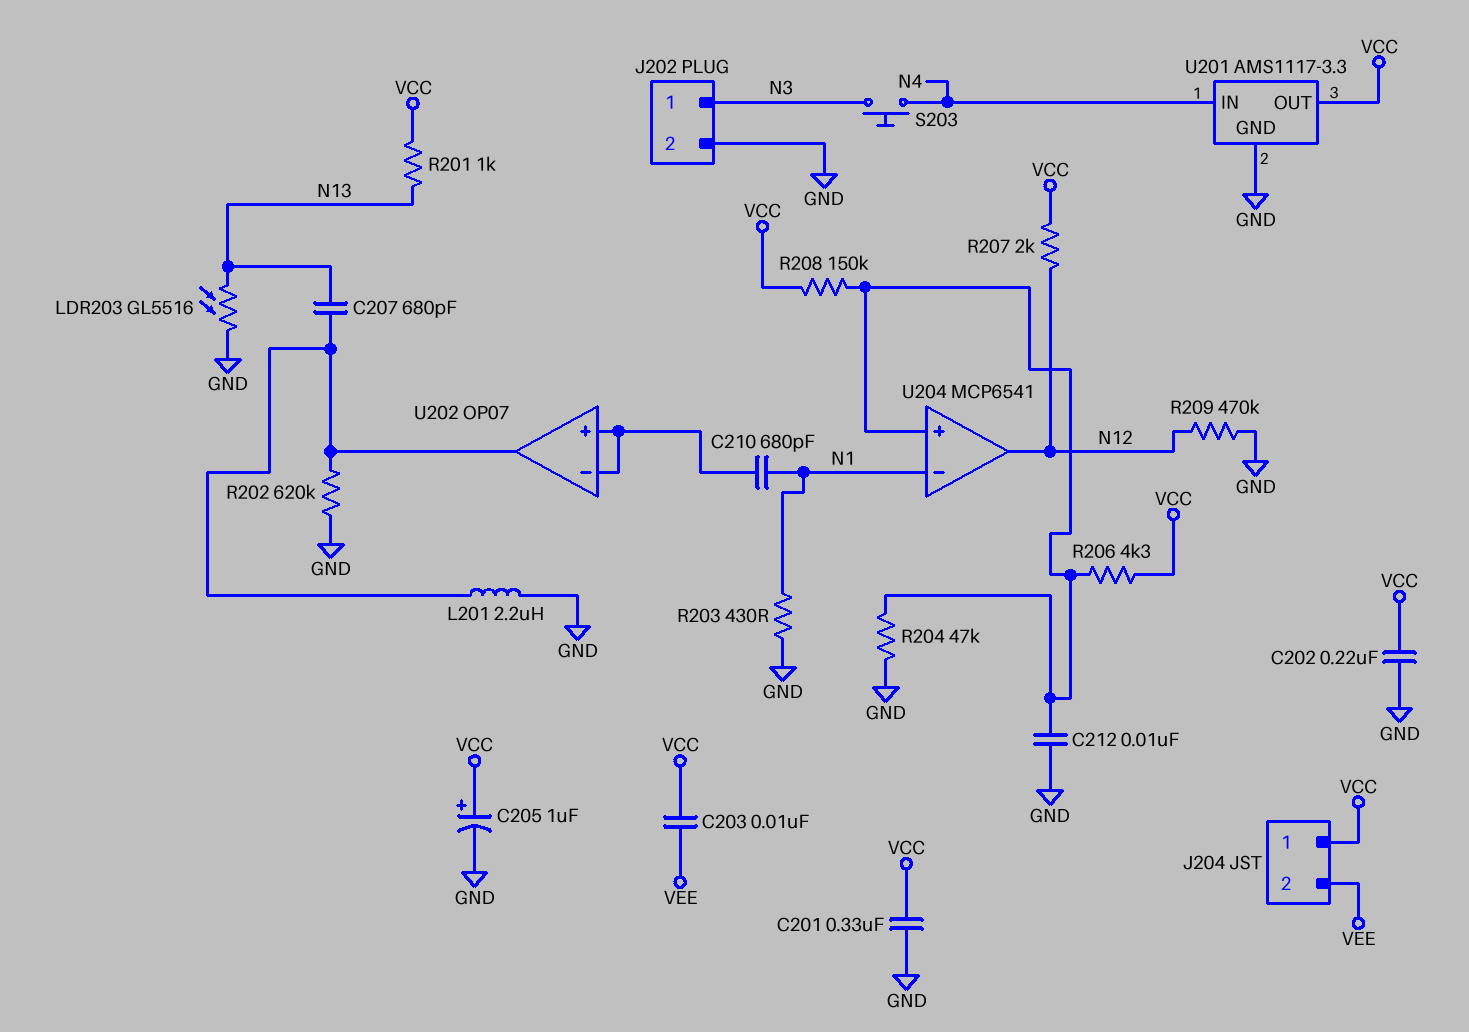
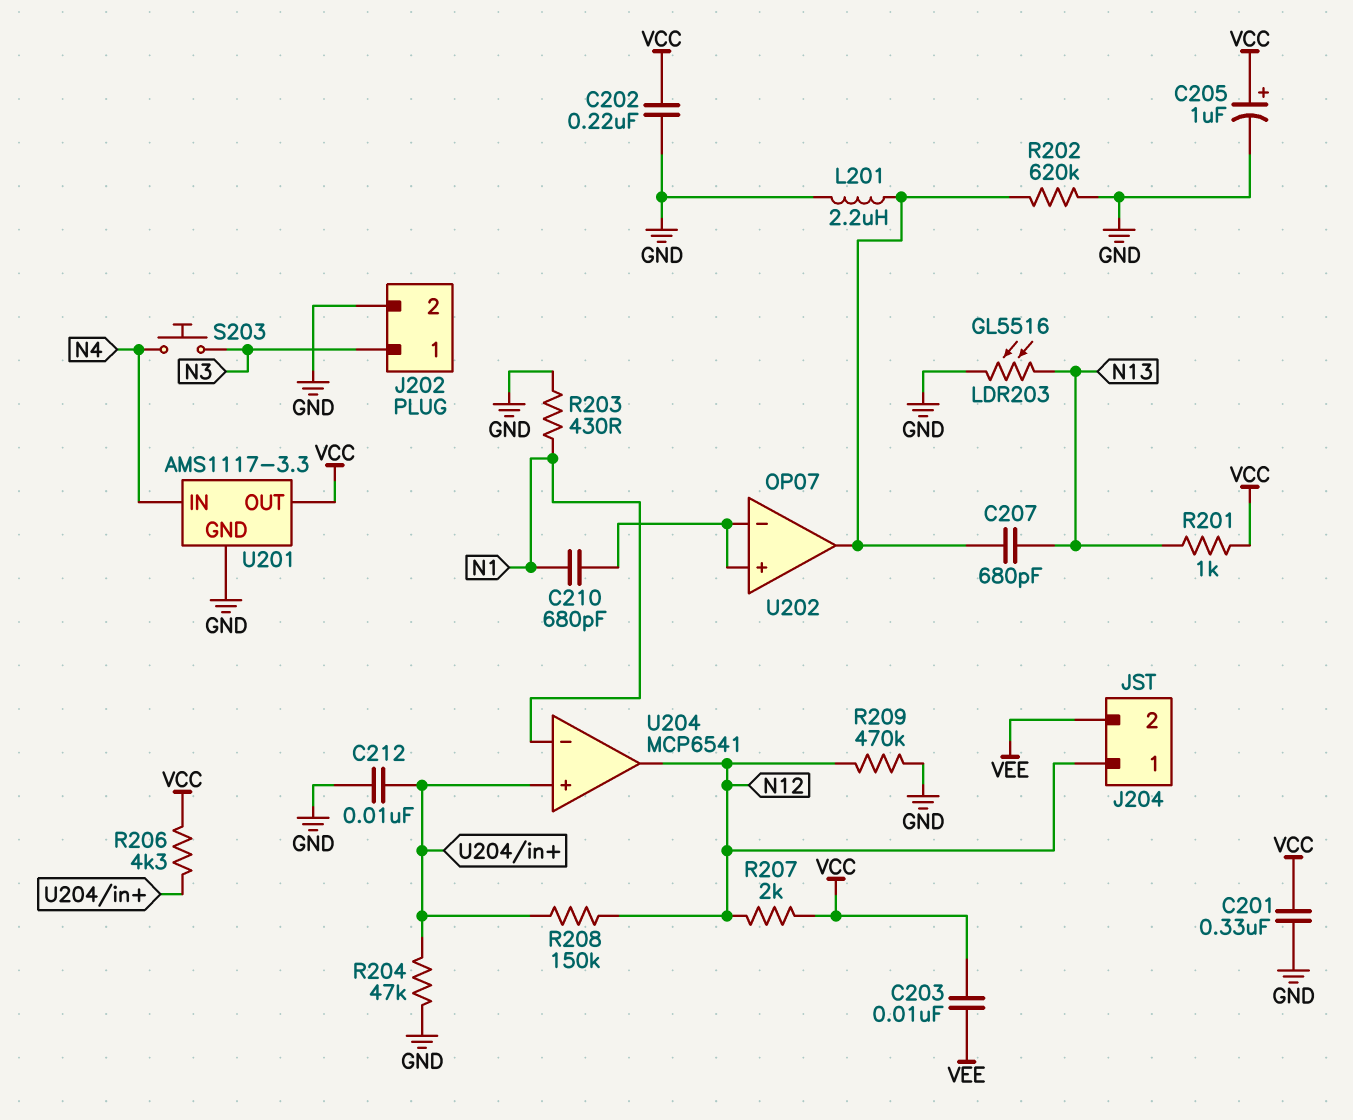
J204 pin 1: VCC -> N12
R208: 150k (U204/in+, VCC) -> 150k (N12, U204/in+)

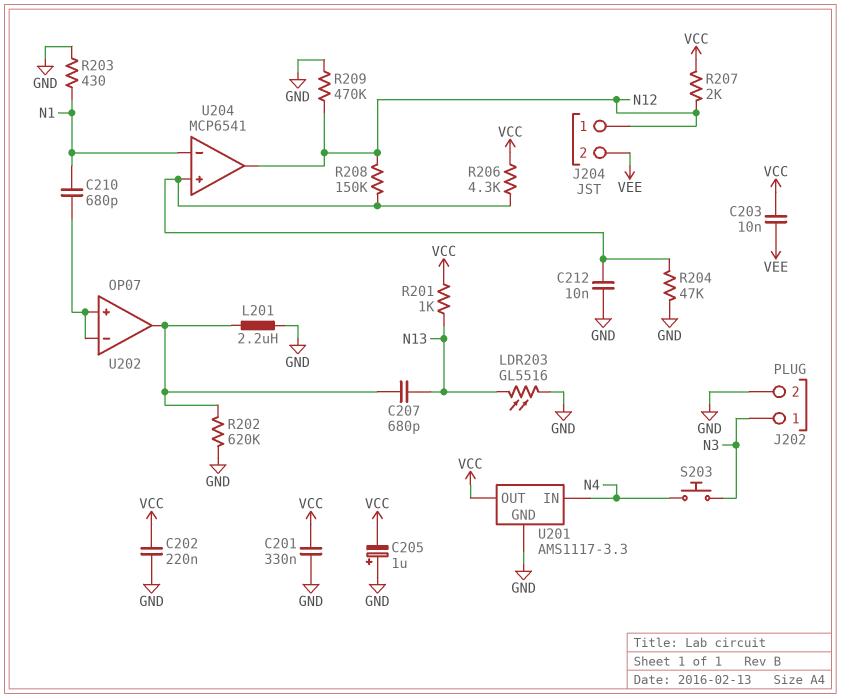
C205: 1uF (plus VCC, minus GND) -> 1uF (plus GND, minus VCC)

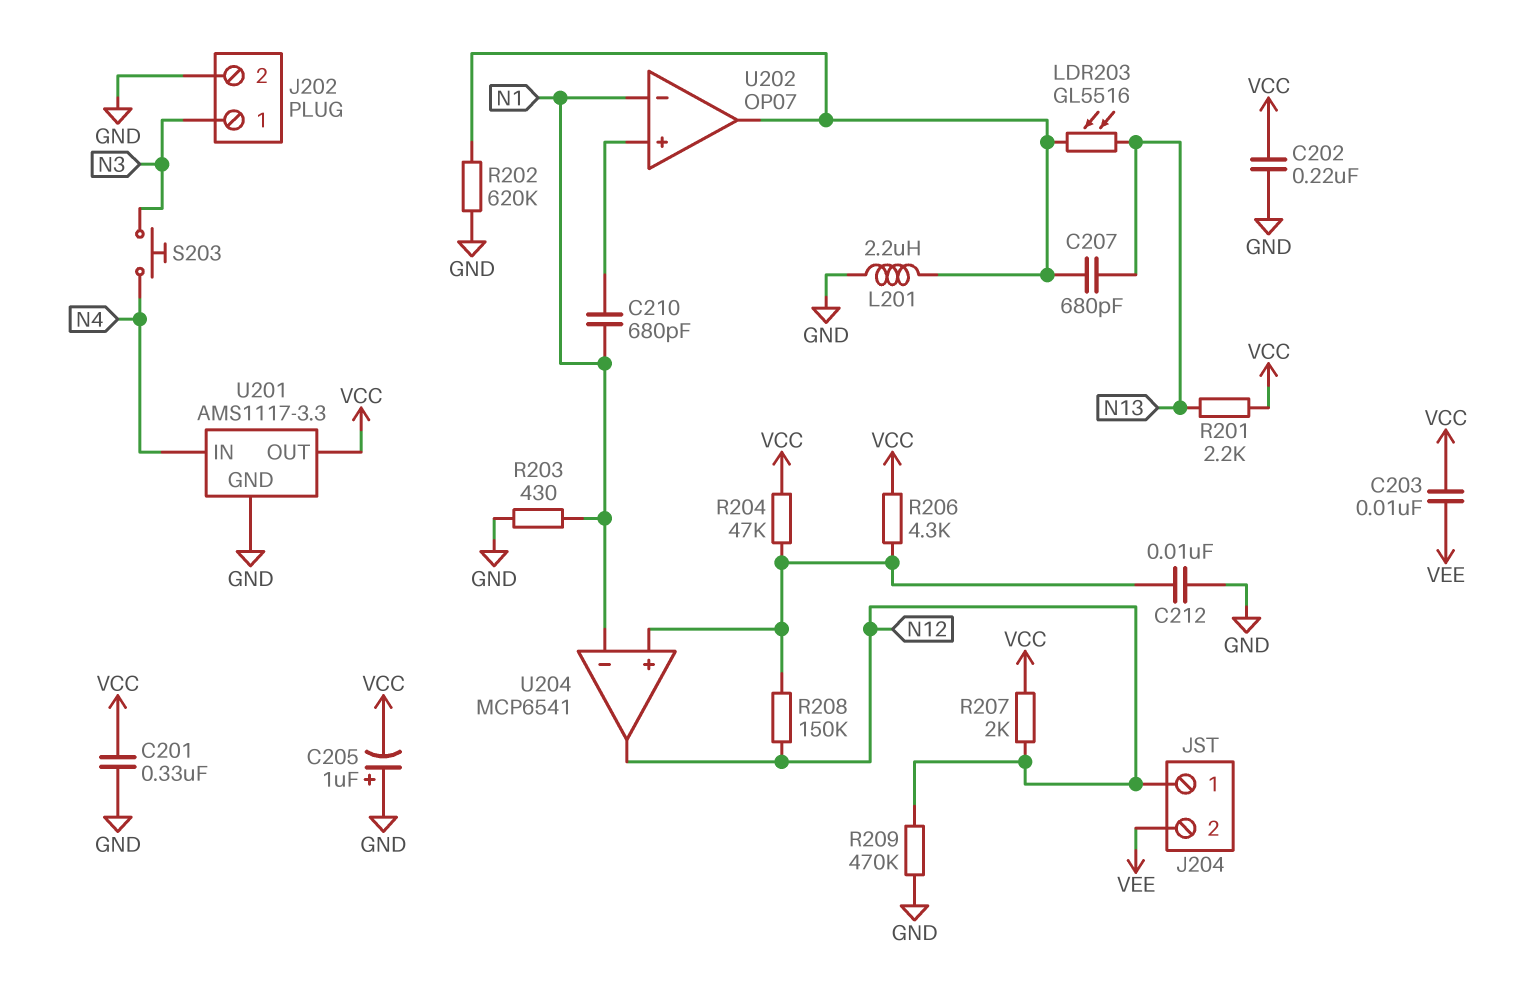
LDR203: GL5516 (GND, N13) -> GL5516 (N13, U202/out)
R201: 1k (N13, VCC) -> 2.2k (N13, VCC)
R204: 47k (GND, U204/in+) -> 47k (U204/in+, VCC)
U202 pin in-: U202/in+ -> N1

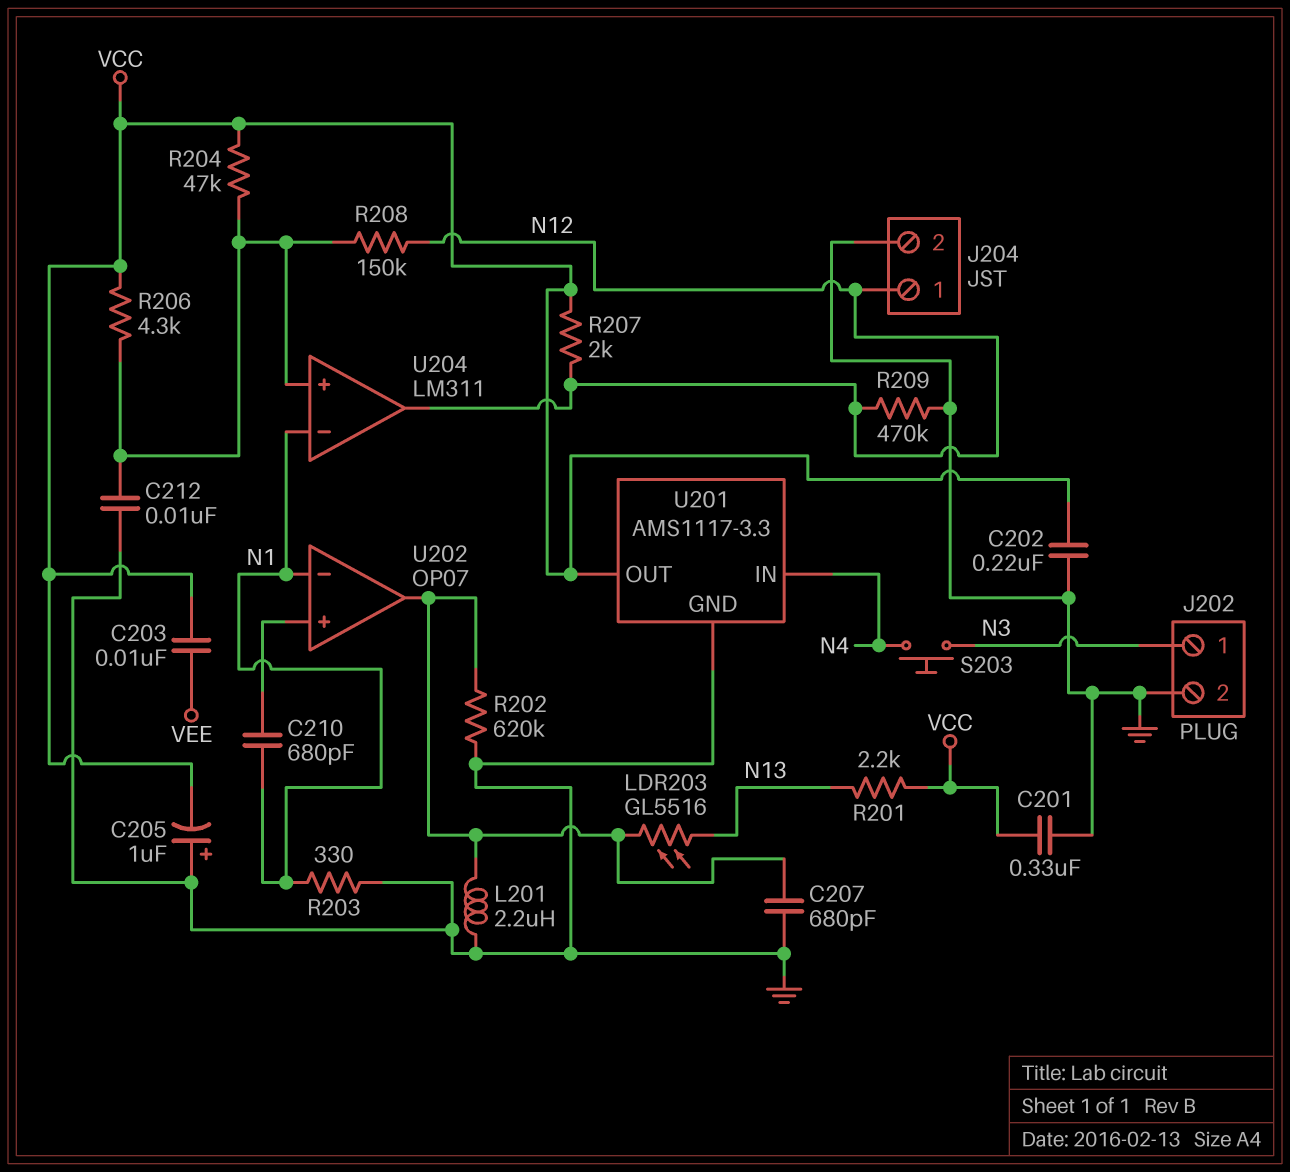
C207: 680pF (N13, U202/out) -> 680pF (GND, U202/out)
J204 pin 2: VEE -> GND
R203: 430 (GND, N1) -> 330 (GND, N1)
U204: MCP6541 -> LM311

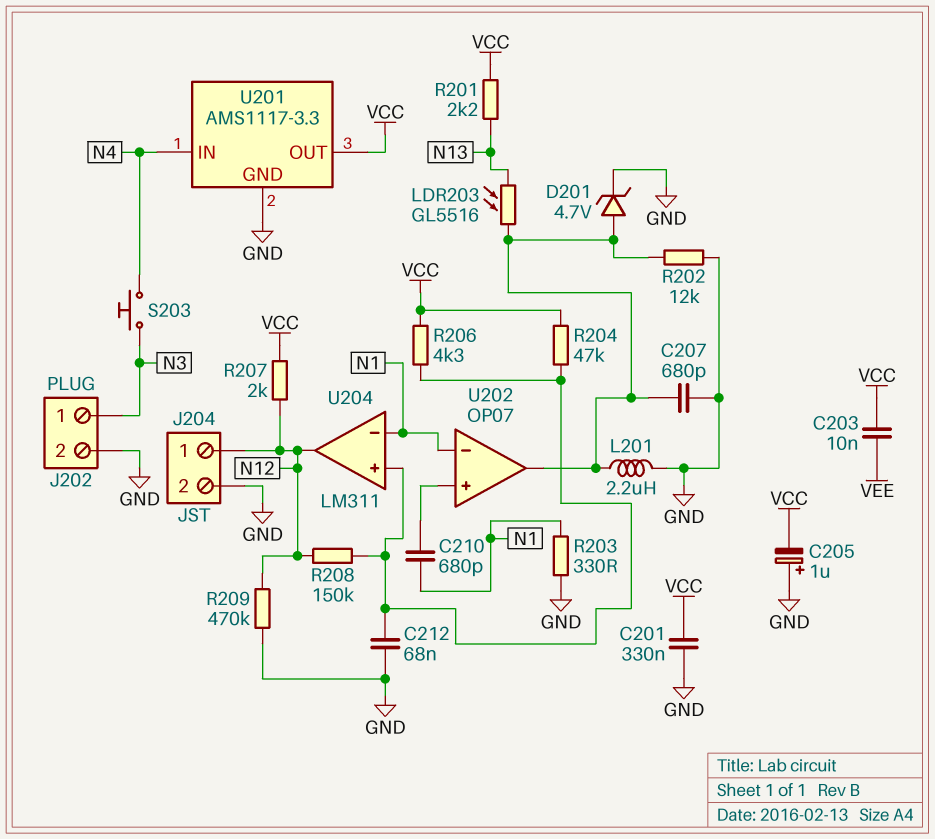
C202: 220nF (GND, VCC) -> none
C212: 10nF (GND, U204/in+) -> 68nF (GND, U204/in+)
D201: none -> zener 4.7V (A U202/out, K GND)
R202: 620k (GND, U202/out) -> 12k (GND, U202/out)

